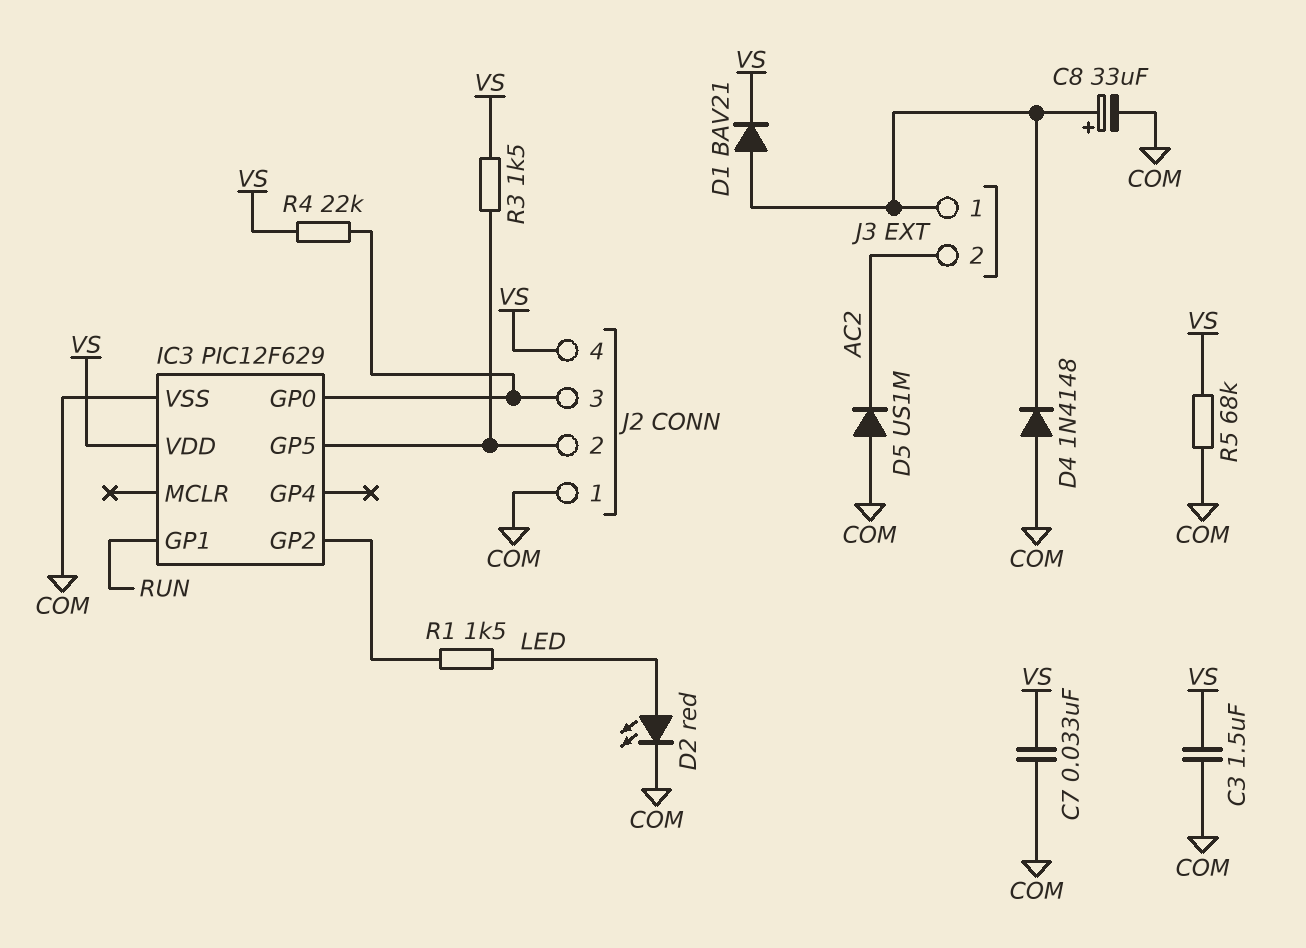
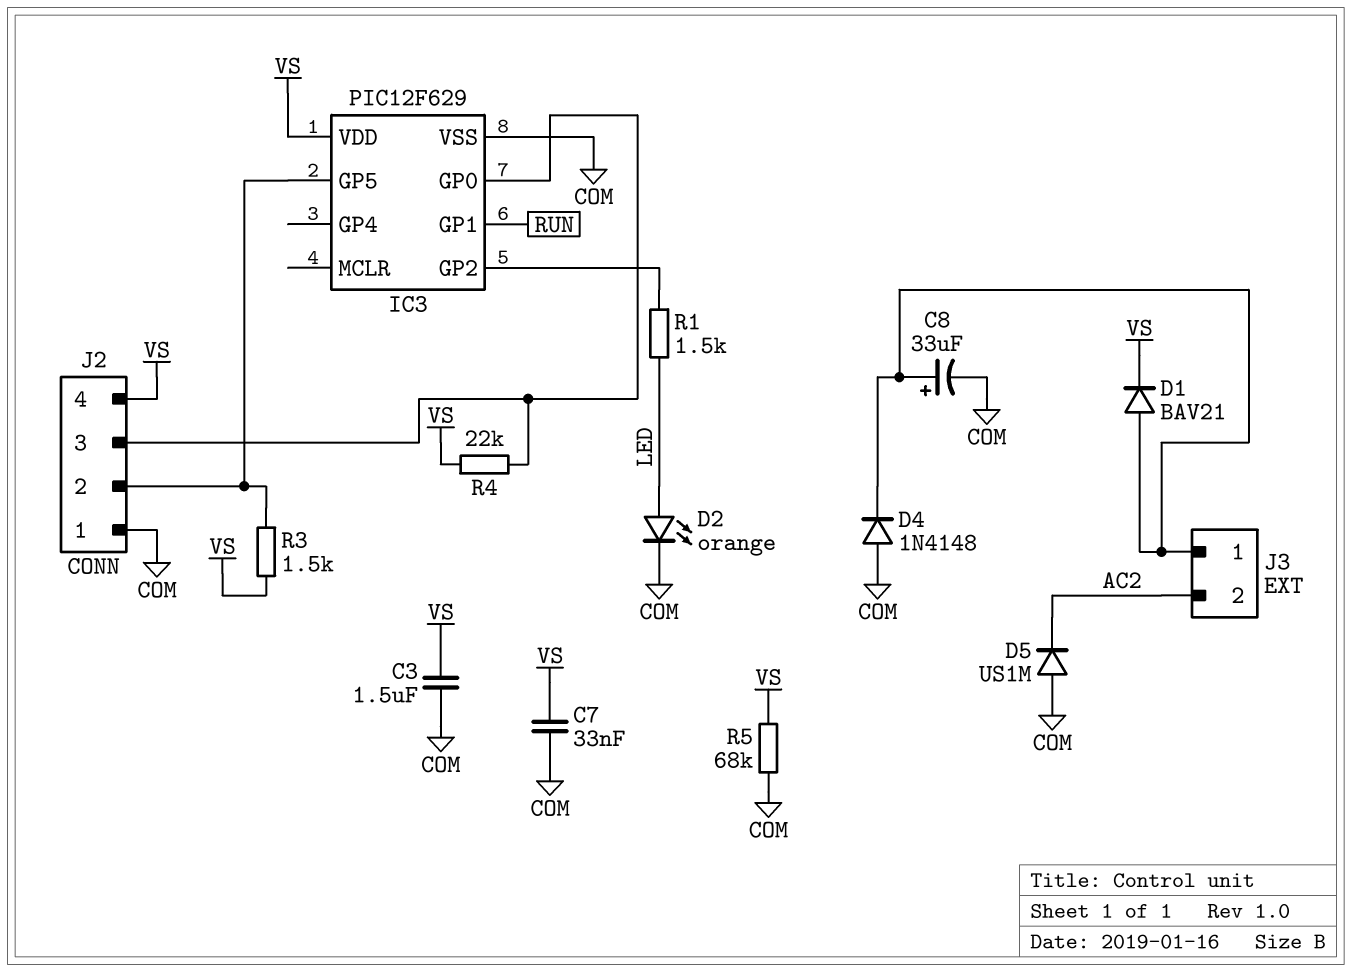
D2: LED red (A LED, K COM) -> LED orange (A LED, K COM)

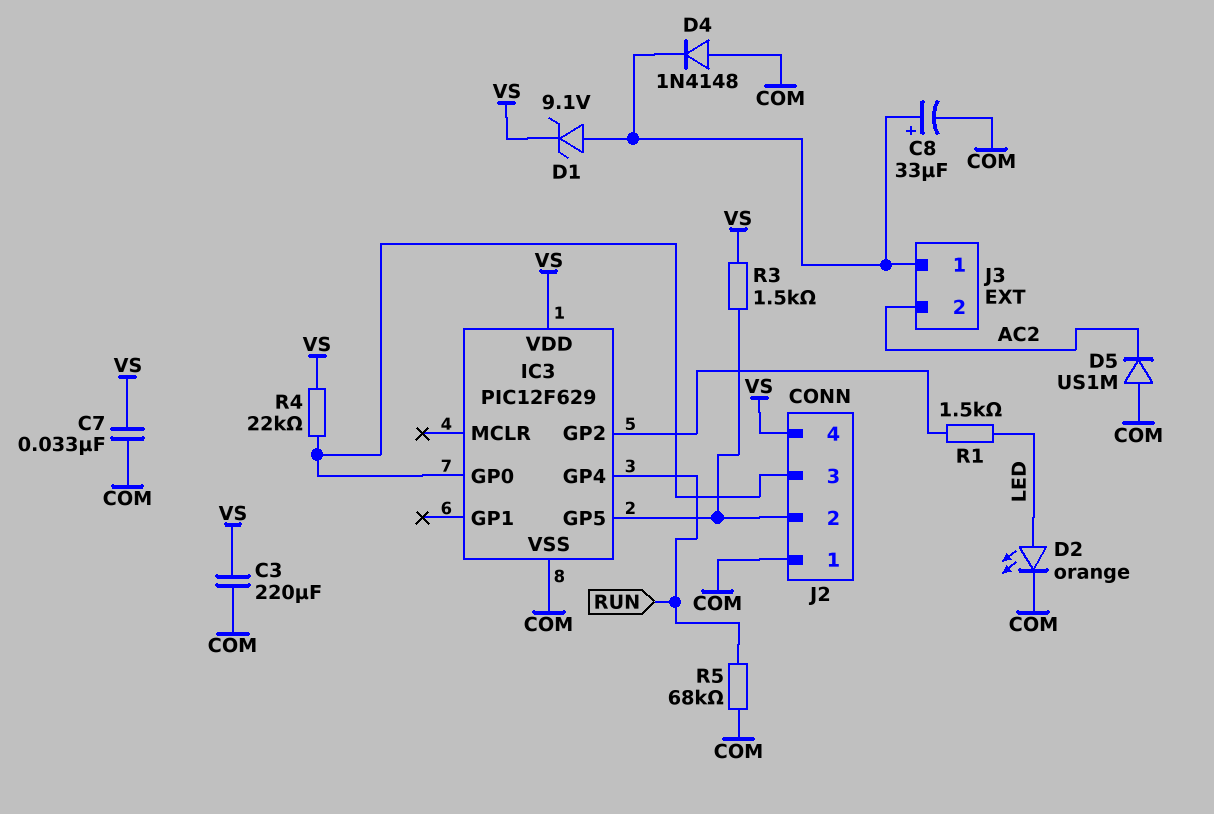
C3: 1.5uF (COM, VS) -> 220uF (COM, VS)
D1: diode BAV21 (A J3/1, K VS) -> zener 9.1V (A J3/1, K VS)
IC3 pin GP1: RUN -> none
IC3 pin GP4: none -> RUN
R5: 68k (COM, VS) -> 68k (COM, RUN)

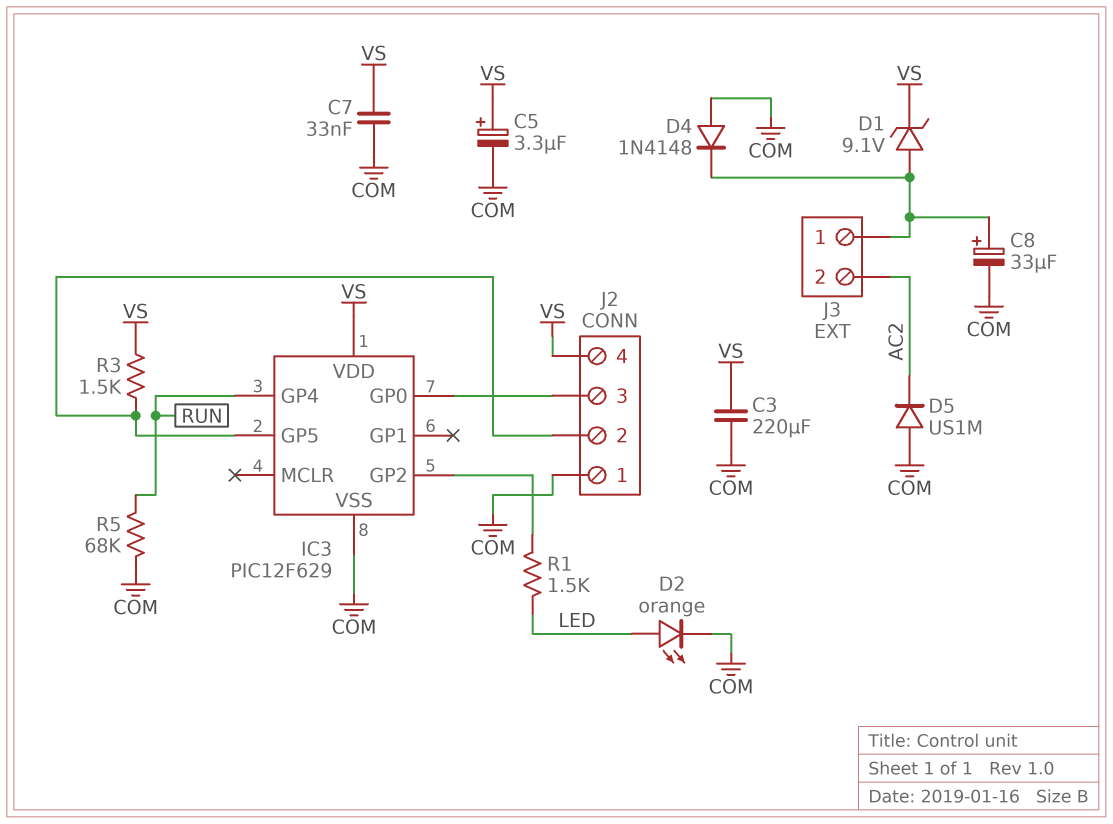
C5: none -> 3.3uF (plus VS, minus COM)
R4: 22k (IC3/GP0, VS) -> none

